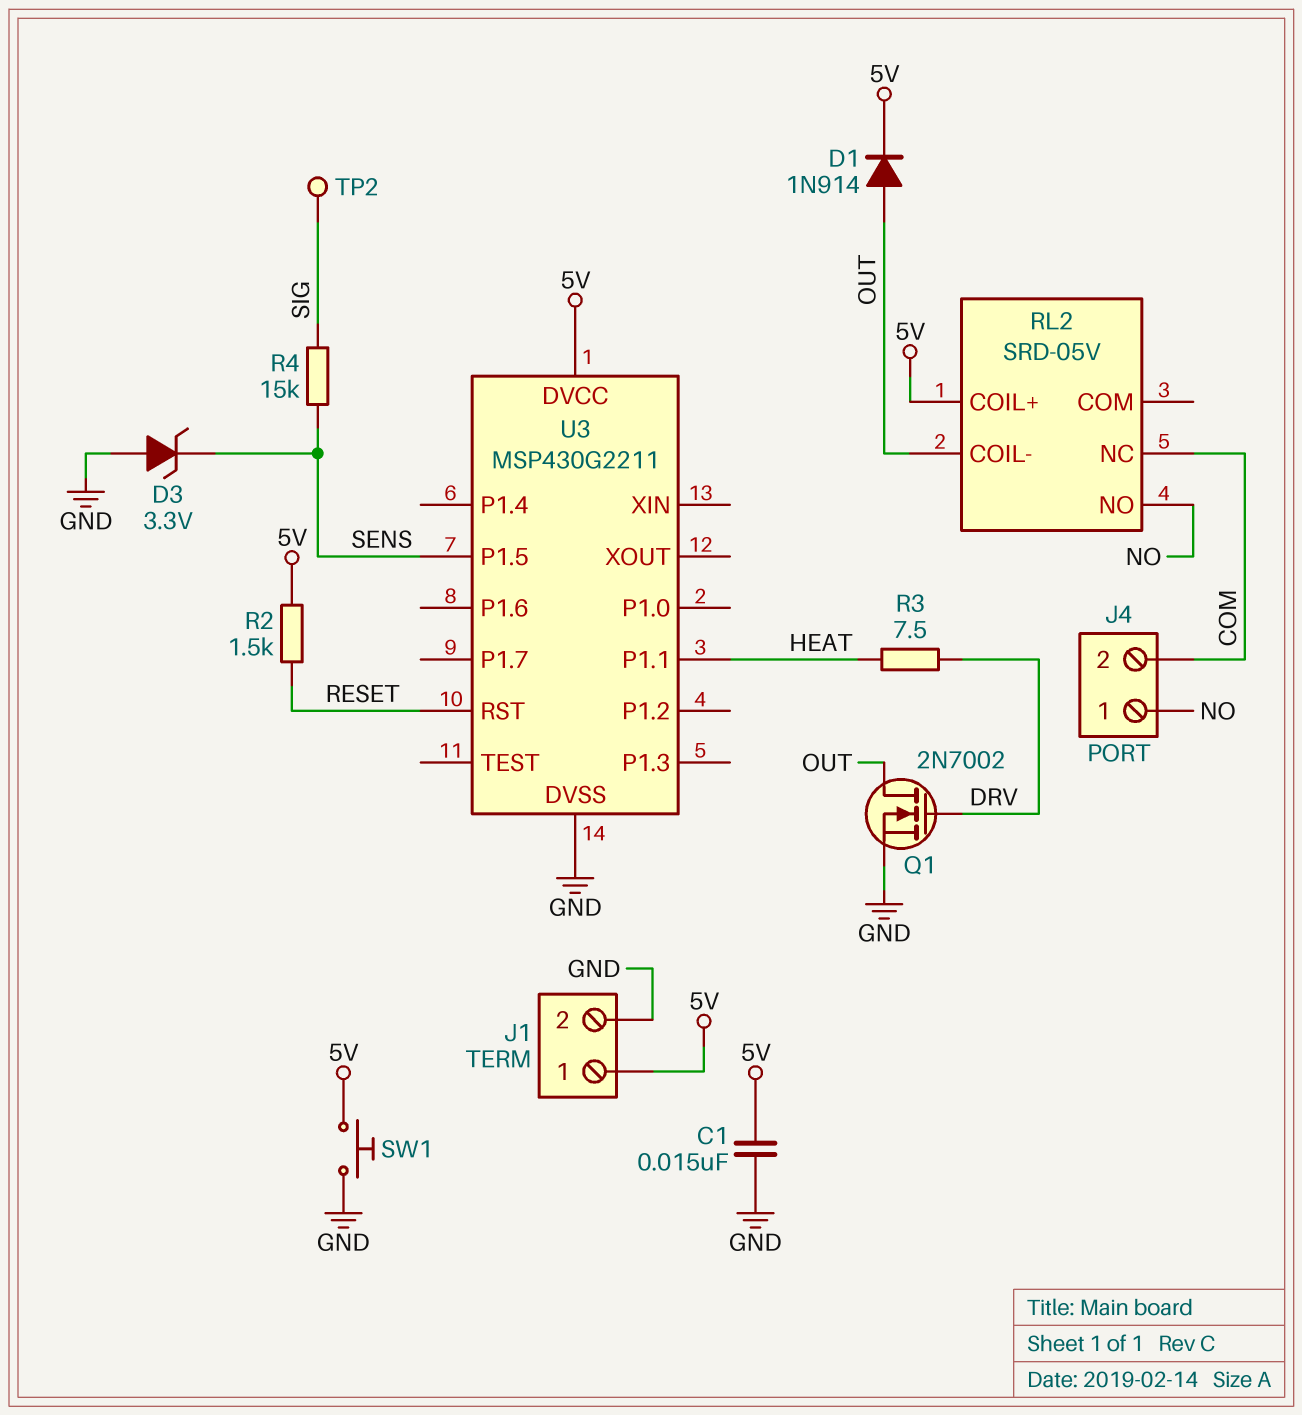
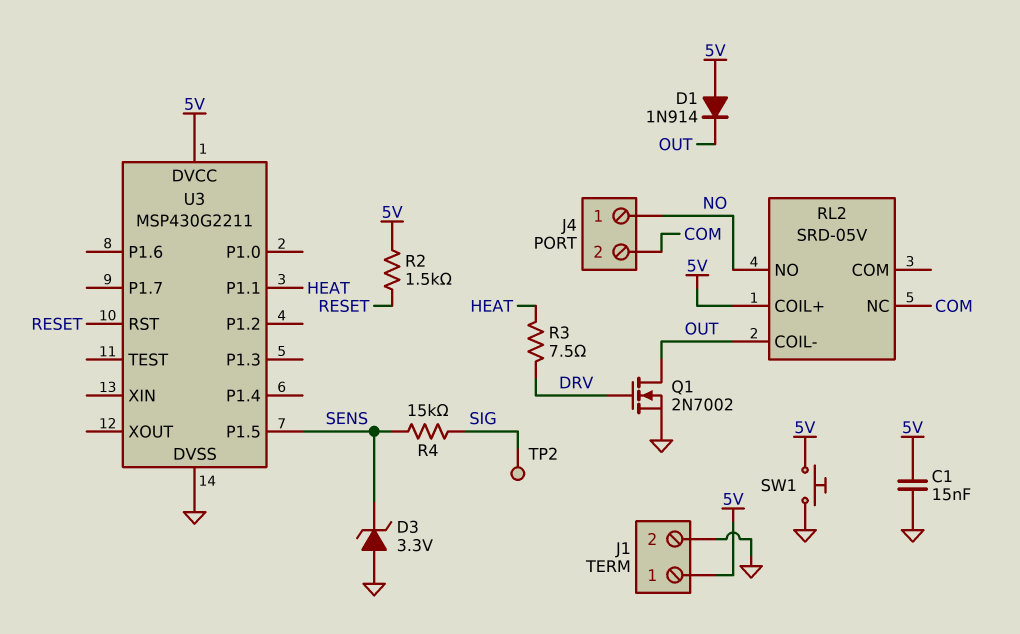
D1: diode 1N914 (A OUT, K 5V) -> diode 1N914 (A 5V, K OUT)

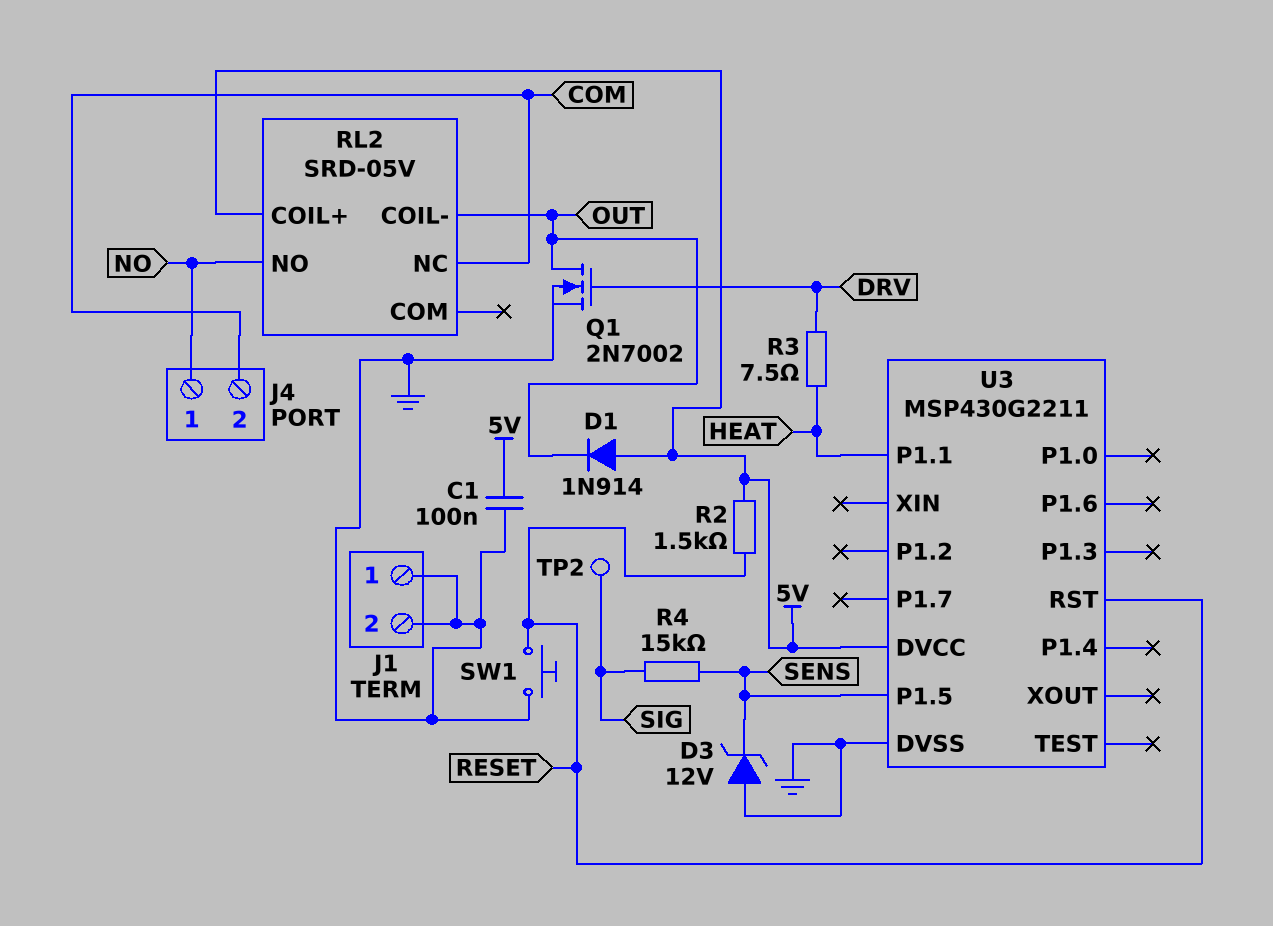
C1: 15nF (5V, GND) -> 100nF (5V, GND)
D3: zener 3.3V (A GND, K SENS) -> zener 12V (A GND, K SENS)
J1 pin 1: 5V -> GND
SW1: button (5V, GND) -> button (GND, RESET)

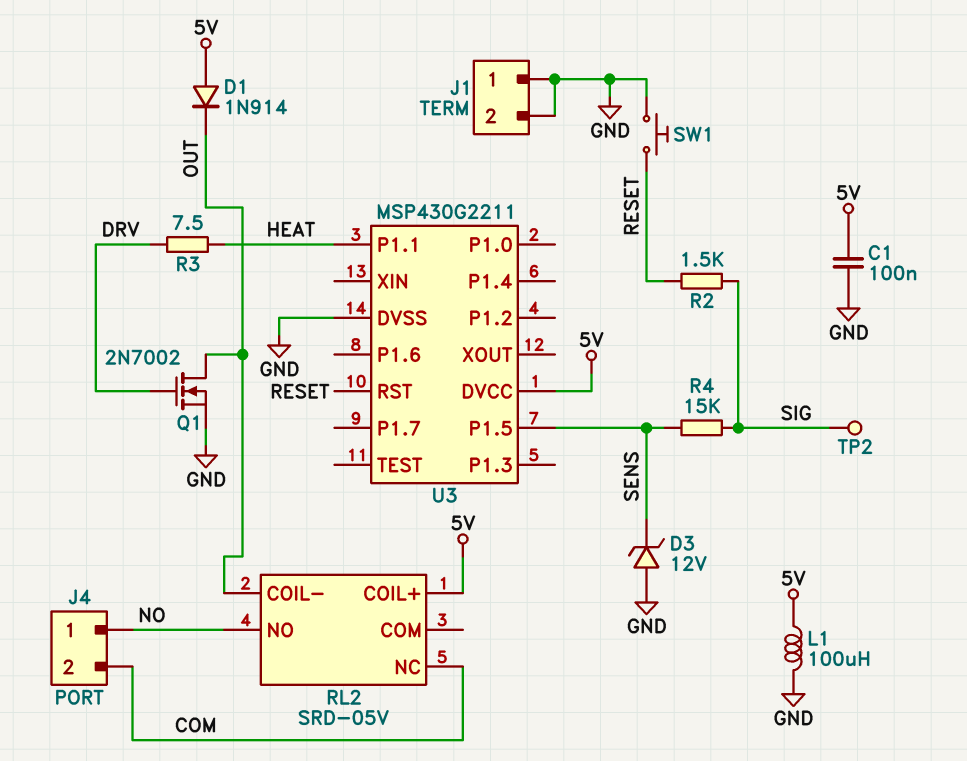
L1: none -> 100uH (5V, GND)
R2: 1.5k (5V, RESET) -> 1.5k (RESET, SIG)

